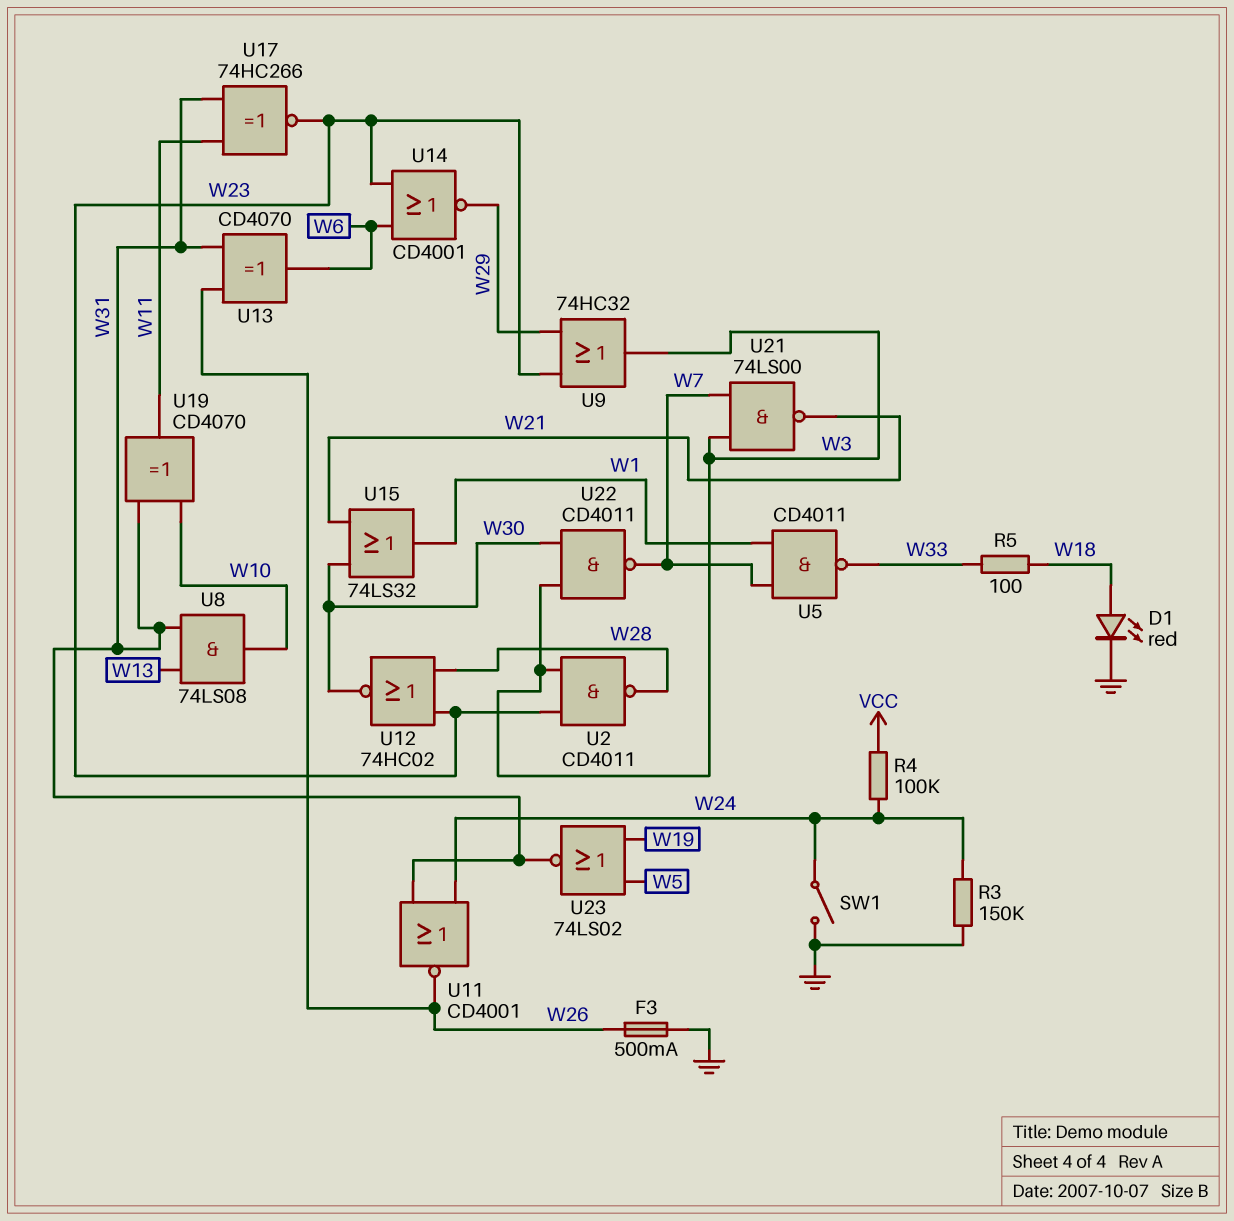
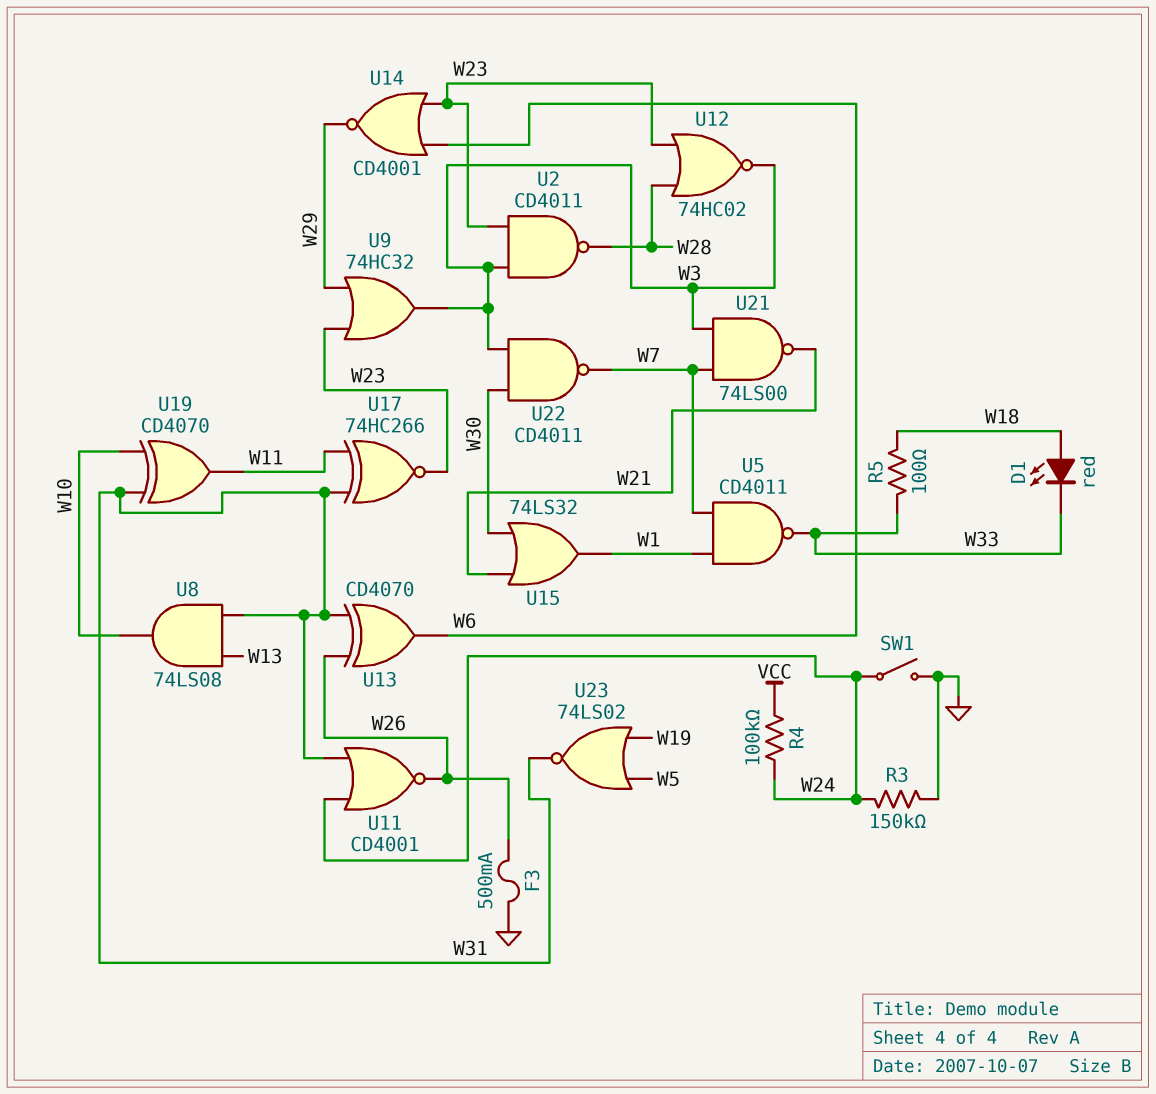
D1: LED red (A W18, K GND) -> LED red (A W18, K W33)
U12: NOR 74HC02 (in W23, in W28, out W30) -> NOR 74HC02 (in W23, in W28, out W3)

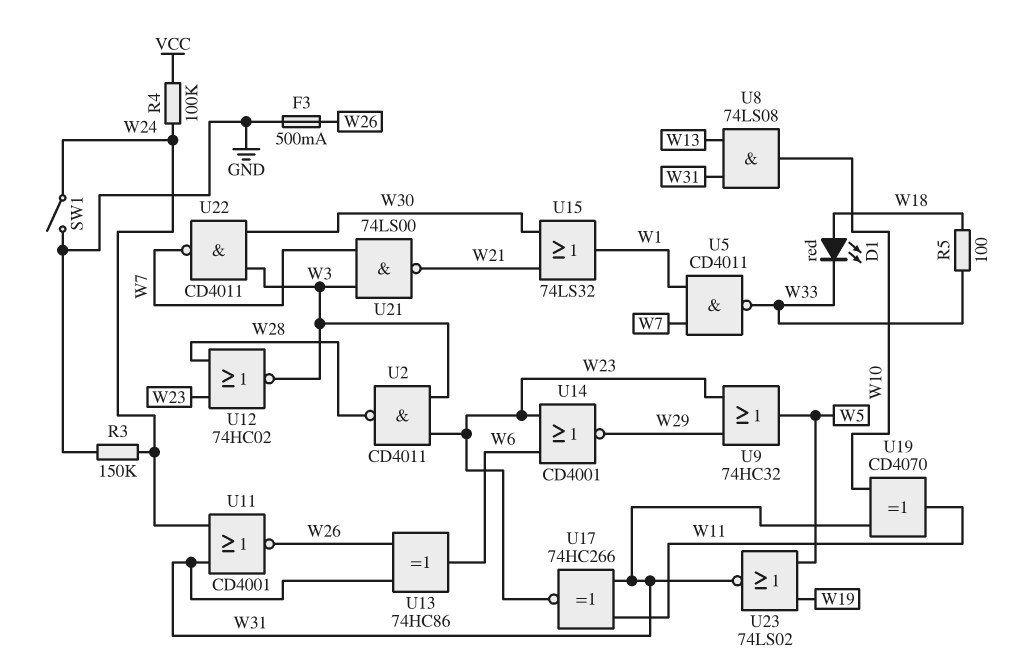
U9: OR 74HC32 (in W23, in W29, out W3) -> OR 74HC32 (in W23, in W29, out W5)
U13: XOR CD4070 (in W26, in W31, out W6) -> XOR 74HC86 (in W26, in W31, out W6)

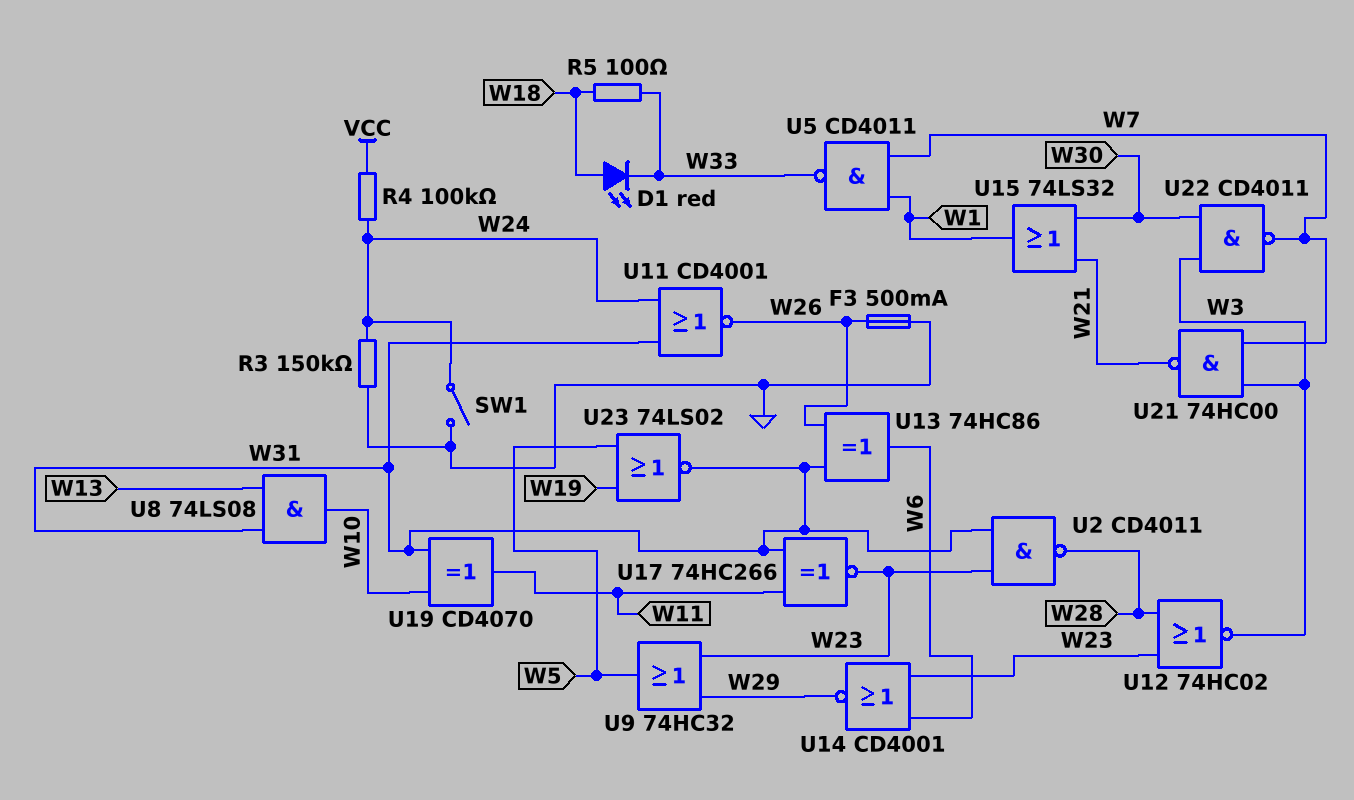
U2: NAND CD4011 (in W3, in W23, out W28) -> NAND CD4011 (in W23, in W31, out W28)
U21: NAND 74LS00 (in W3, in W7, out W21) -> NAND 74HC00 (in W3, in W7, out W21)

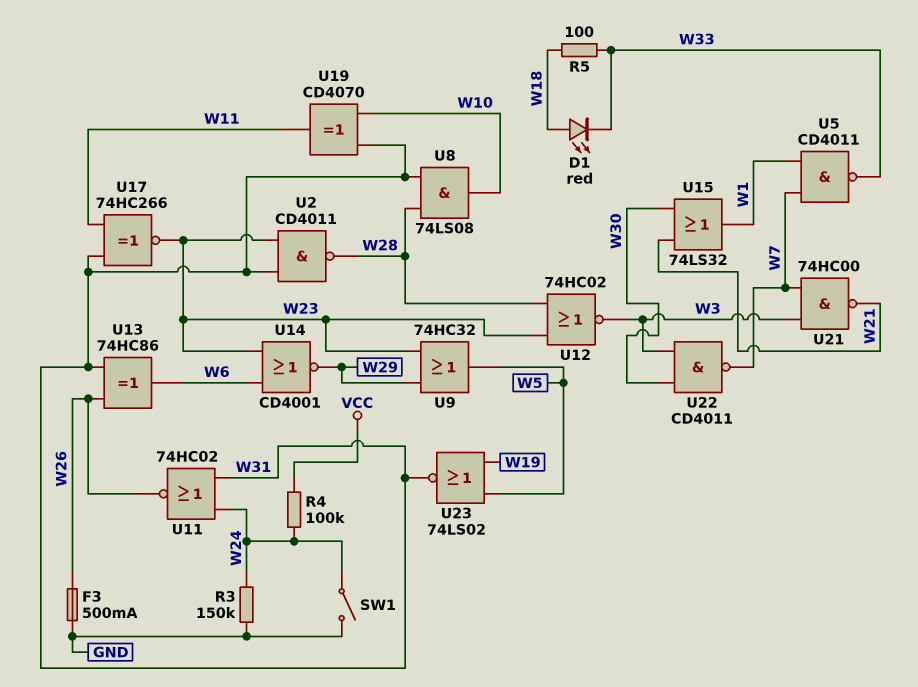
U8: AND 74LS08 (in W13, in W31, out W10) -> AND 74LS08 (in W28, in W31, out W10)
U11: NOR CD4001 (in W24, in W31, out W26) -> NOR 74HC02 (in W24, in W31, out W26)

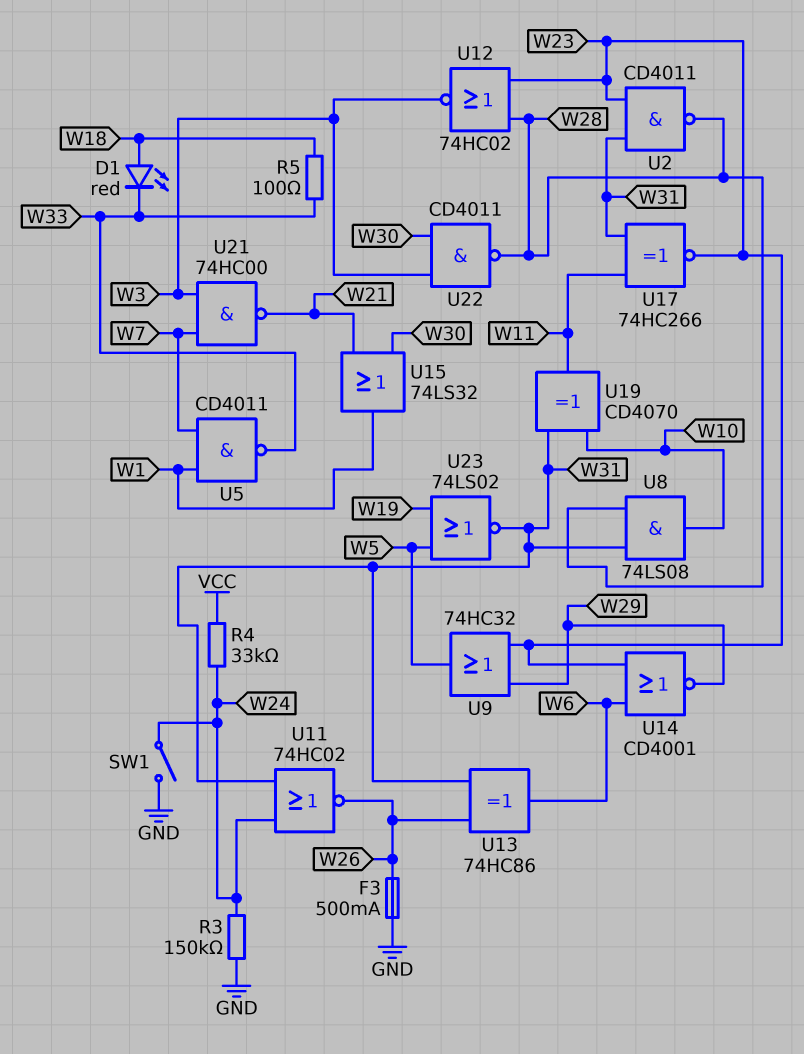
R4: 100k (VCC, W24) -> 33k (VCC, W24)
U22: NAND CD4011 (in W3, in W30, out W7) -> NAND CD4011 (in W3, in W30, out W28)

